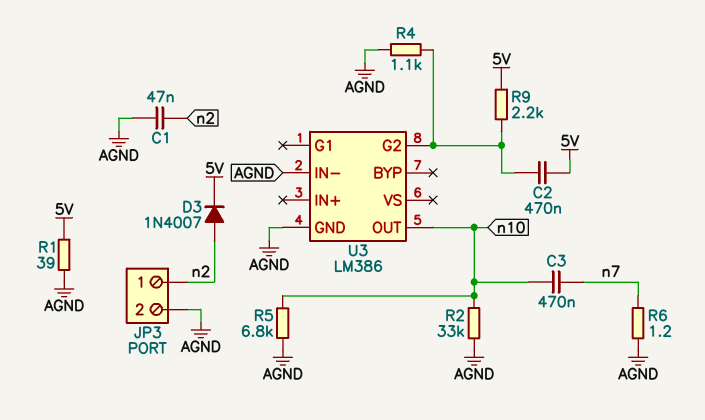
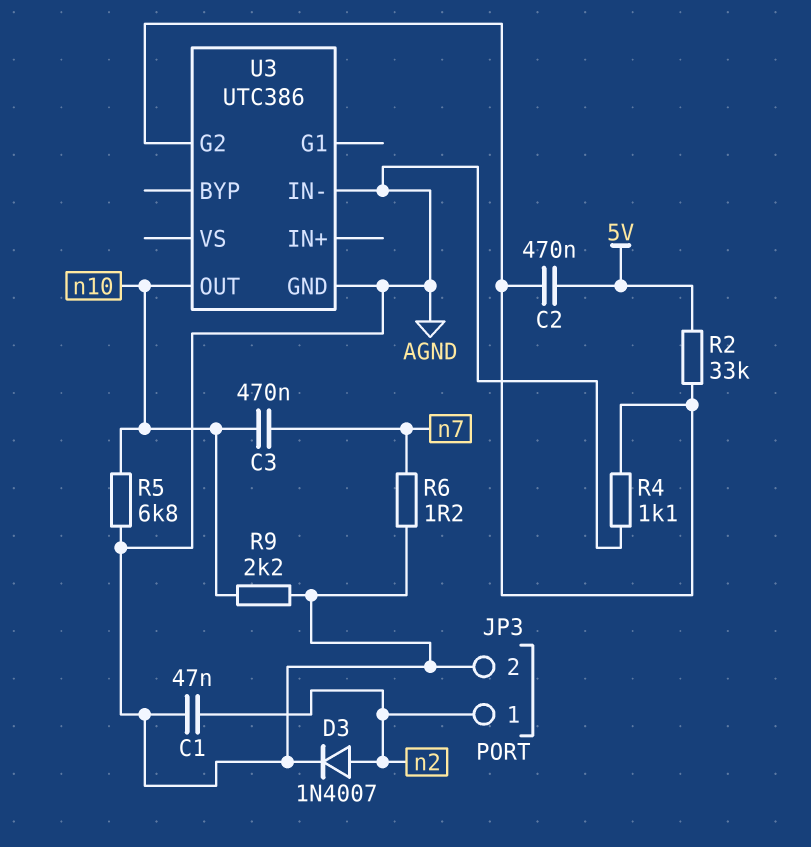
D3: diode 1N4007 (A n2, K 5V) -> diode 1N4007 (A n2, K AGND)
R1: 39 (5V, AGND) -> none
R2: 33k (AGND, n10) -> 33k (5V, U3/G2)
R9: 2.2k (5V, U3/G2) -> 2.2k (AGND, n10)
U3: LM386 -> UTC386

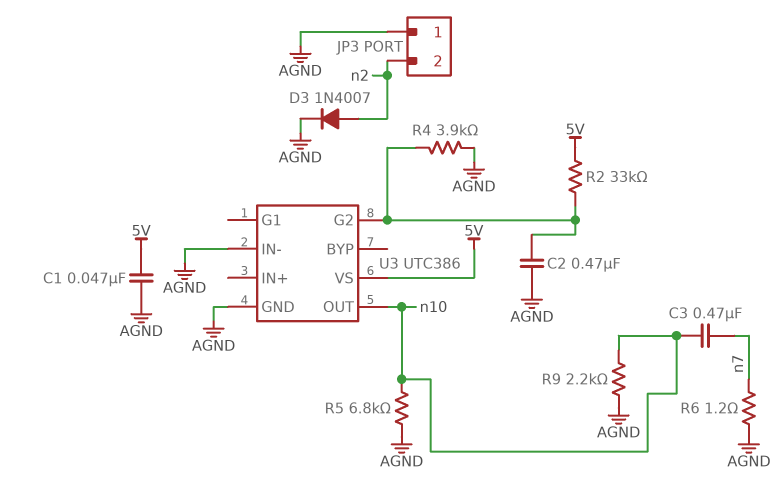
C1: 47nF (AGND, n2) -> 47nF (5V, AGND)
C2: 470nF (5V, U3/G2) -> 470nF (AGND, U3/G2)
JP3 pin 1: n2 -> AGND
JP3 pin 2: AGND -> n2
R4: 1.1k (AGND, U3/G2) -> 3.9k (AGND, U3/G2)
U3 pin VS: none -> 5V

